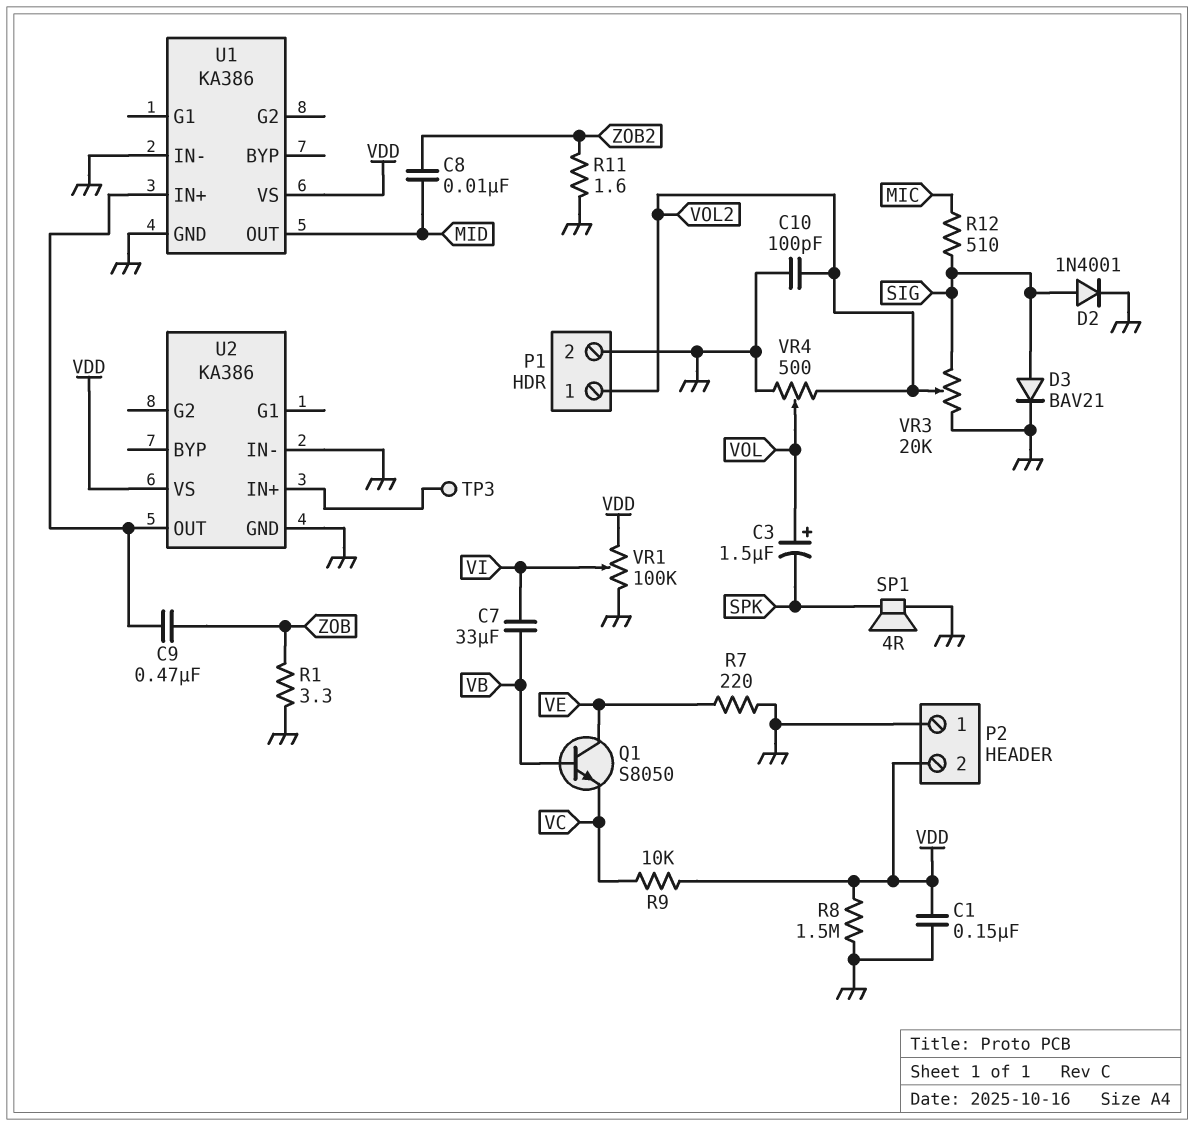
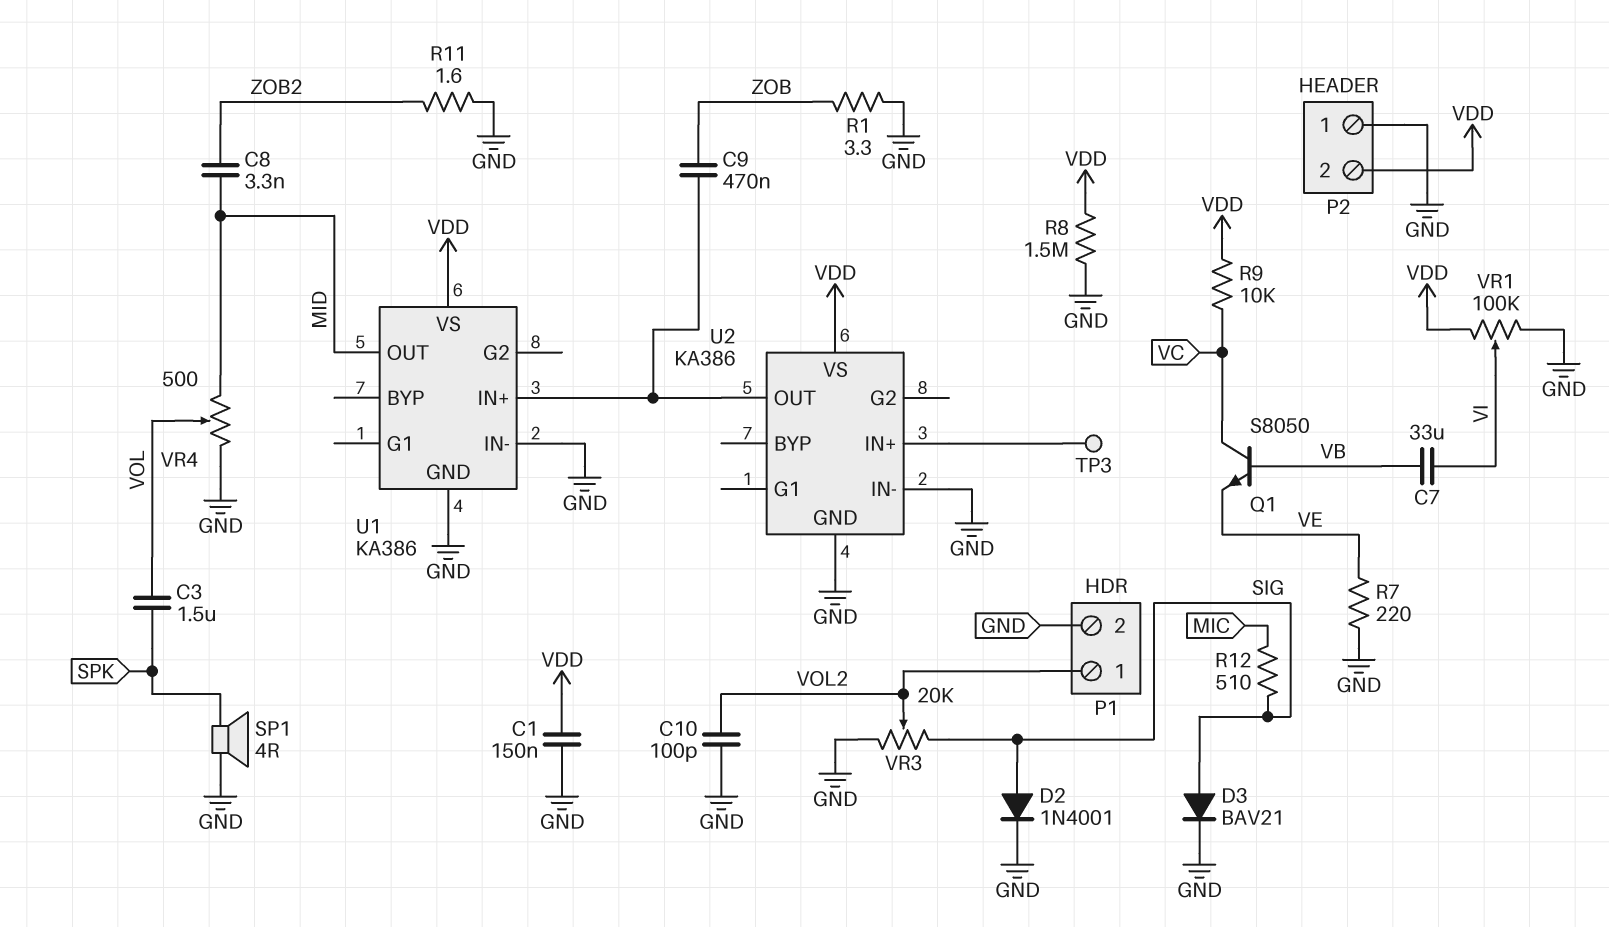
C3: 1.5uF (plus VOL, minus SPK) -> 1.5uF (SPK, VOL)
C8: 10nF (MID, ZOB2) -> 3.3nF (MID, ZOB2)
Q1: NPN S8050 (B VB, C VE, E VC) -> NPN S8050 (B VB, C VC, E VE)
VR4: 500 (GND, VOL2, wiper VOL) -> 500 (GND, MID, wiper VOL)

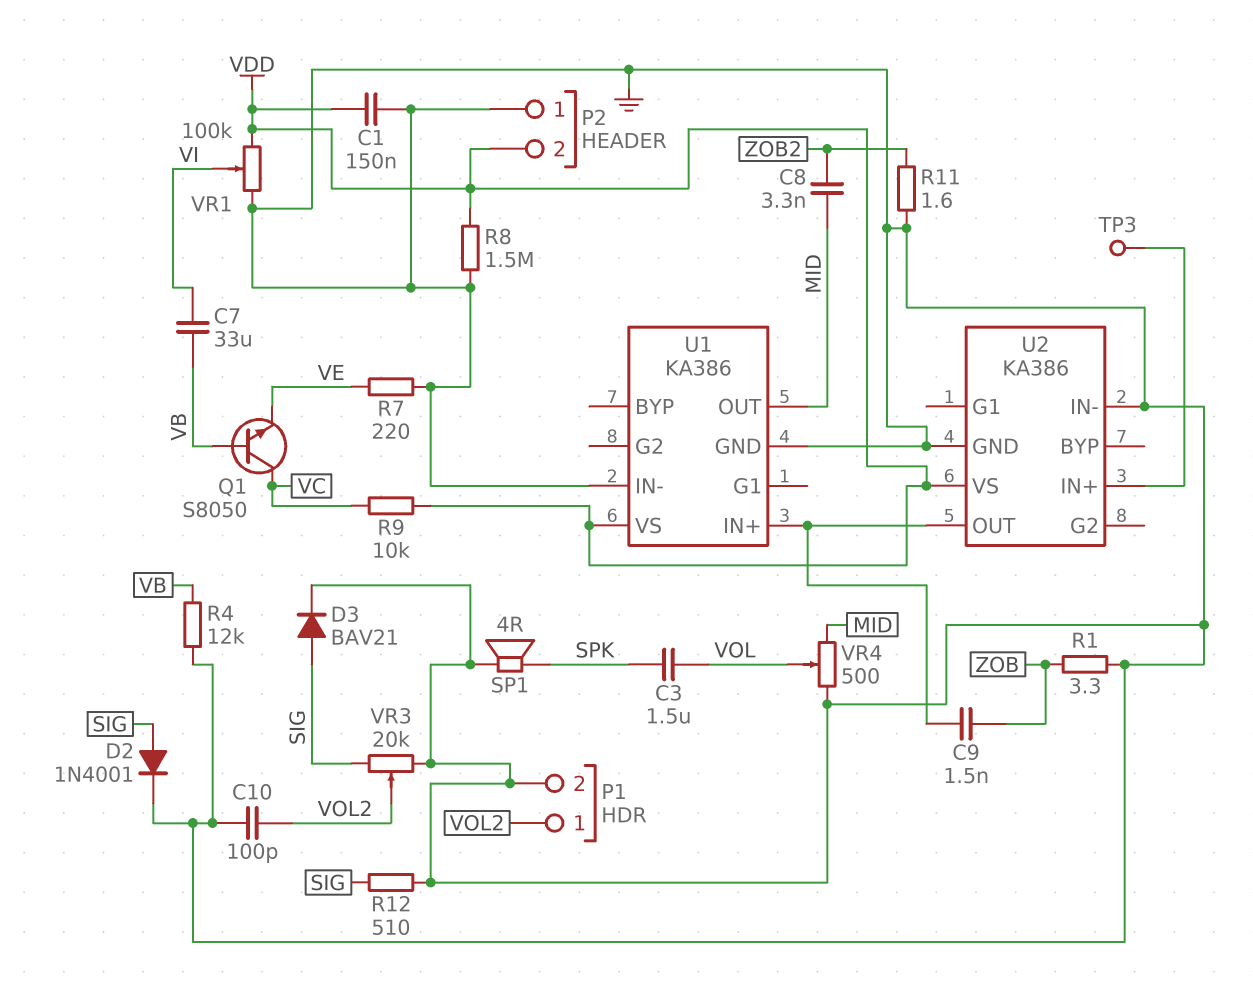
C9: 470nF (U1/IN+, ZOB) -> 1.5nF (U1/IN+, ZOB)
R4: none -> 12k (GND, VB)
R12: 510 (MIC, SIG) -> 510 (GND, SIG)

